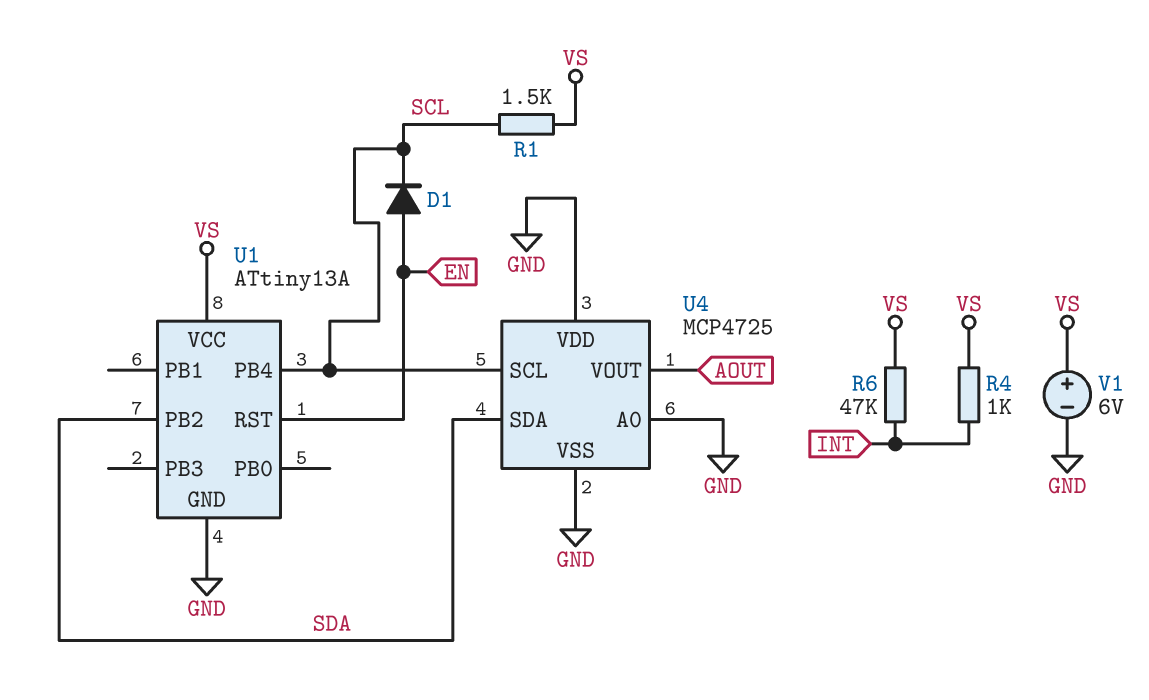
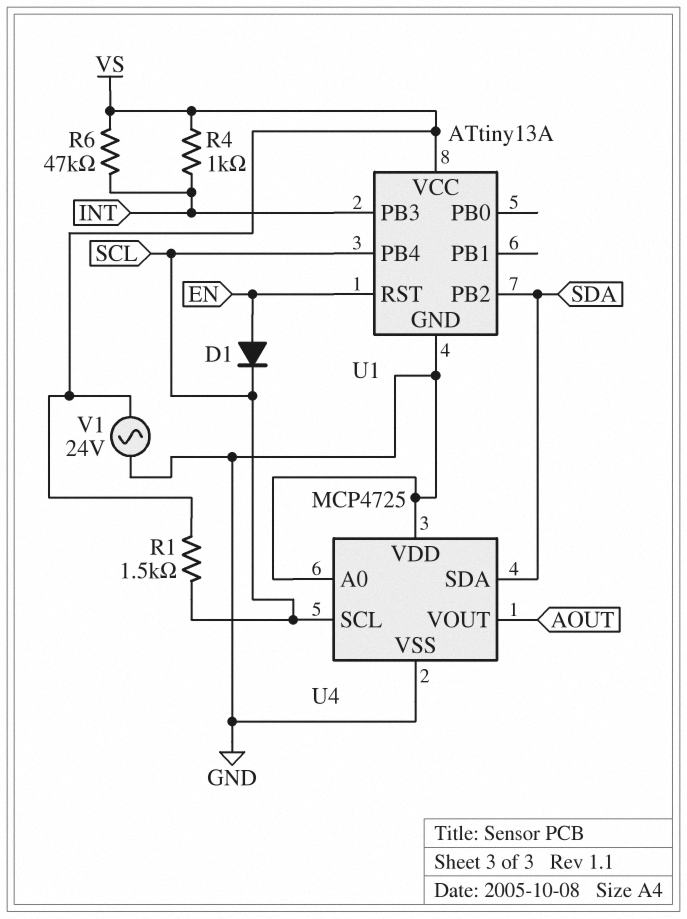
U1 pin PB3: none -> INT
V1: 6V (plus VS, minus GND) -> AC 24V (GND, VS)

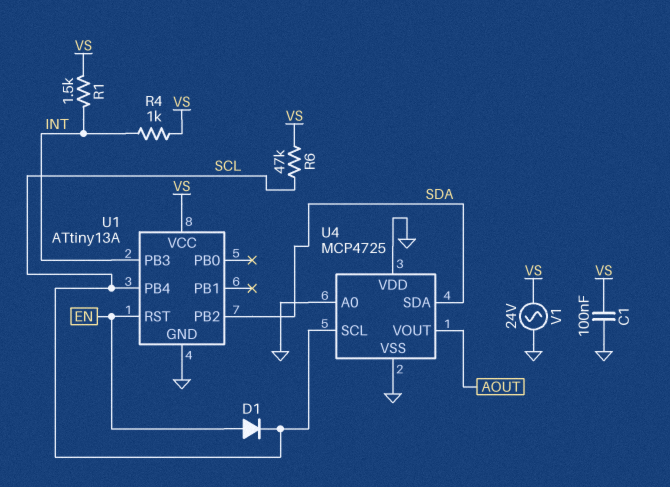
C1: none -> 100nF (GND, VS)
R1: 1.5k (SCL, VS) -> 1.5k (INT, VS)
R6: 47k (INT, VS) -> 47k (SCL, VS)

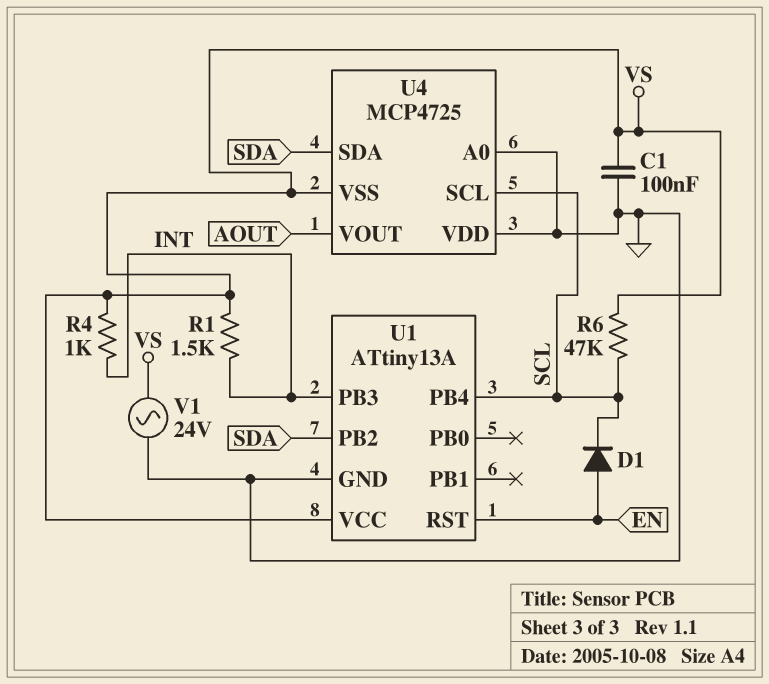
U4 pin VSS: GND -> VS

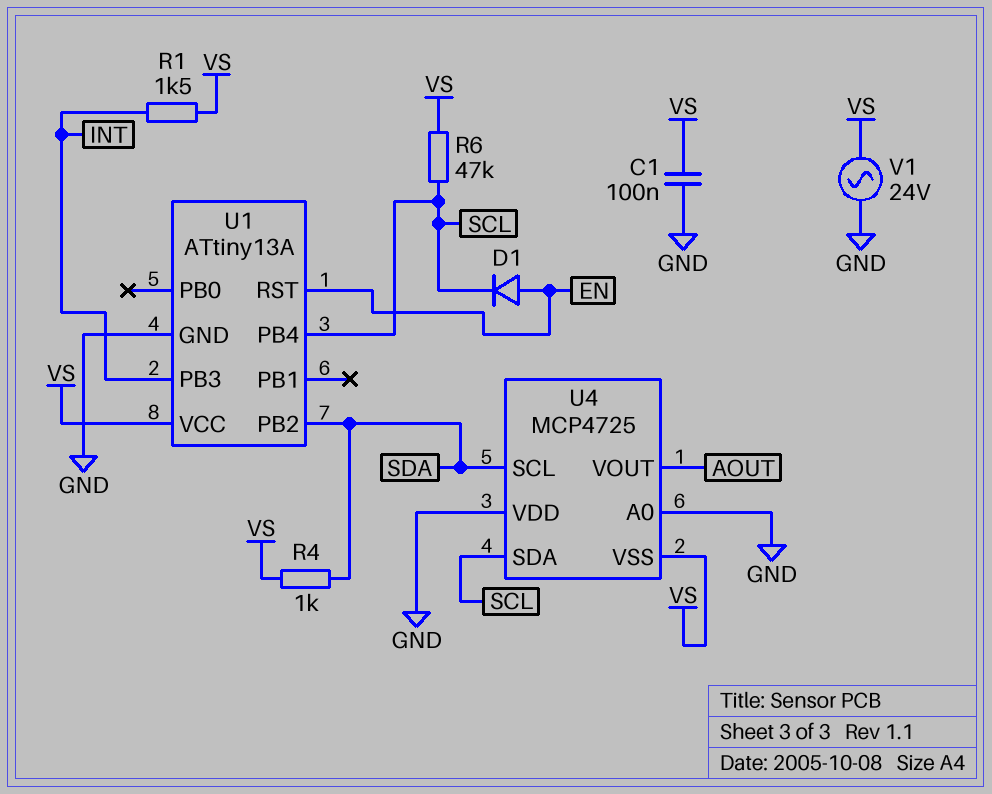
R4: 1k (INT, VS) -> 1k (SDA, VS)
U4 pin SCL: SCL -> SDA
U4 pin SDA: SDA -> SCL

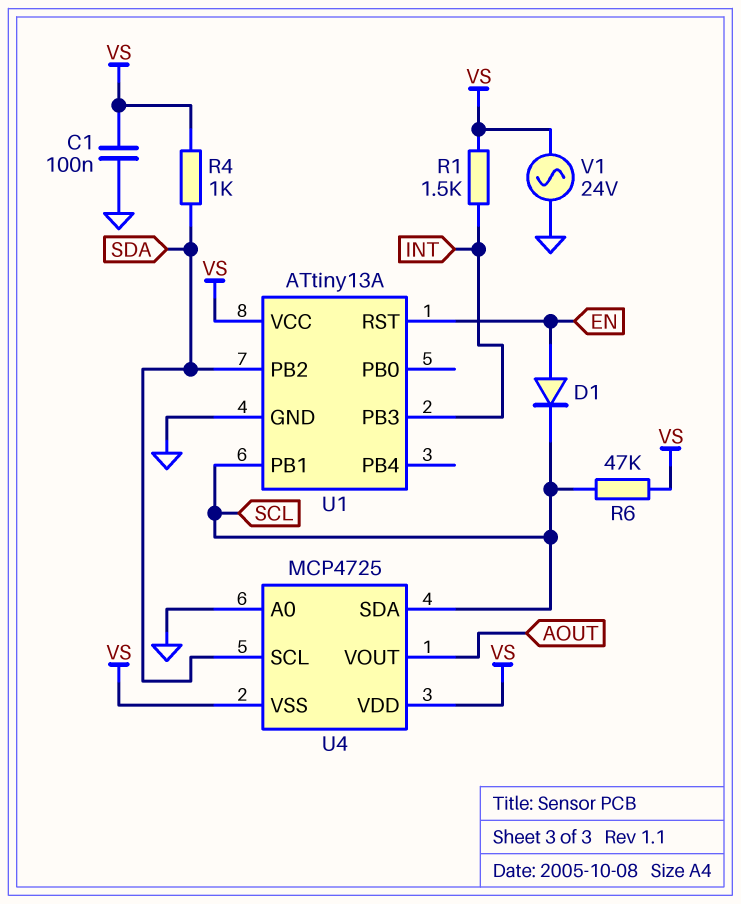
U1 pin PB1: none -> SCL
U1 pin PB4: SCL -> none
U4 pin VDD: GND -> VS

